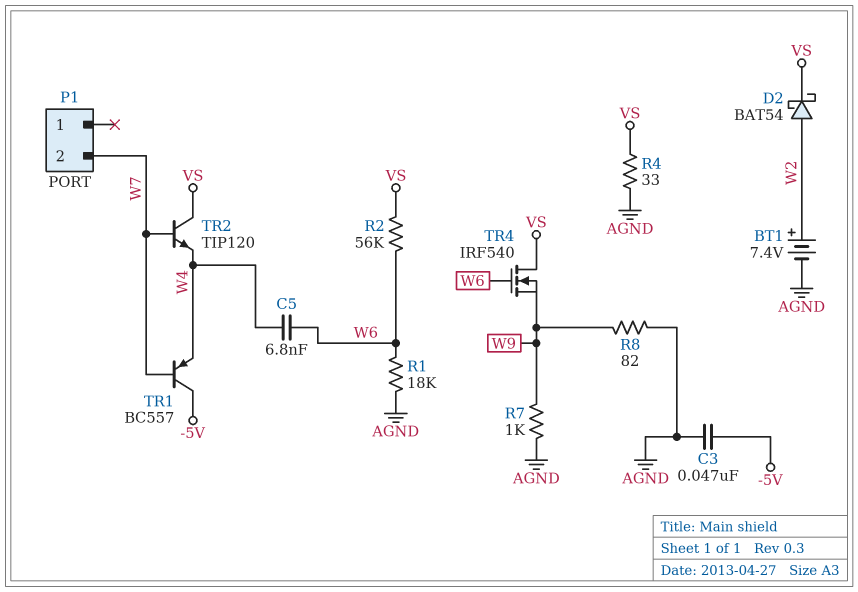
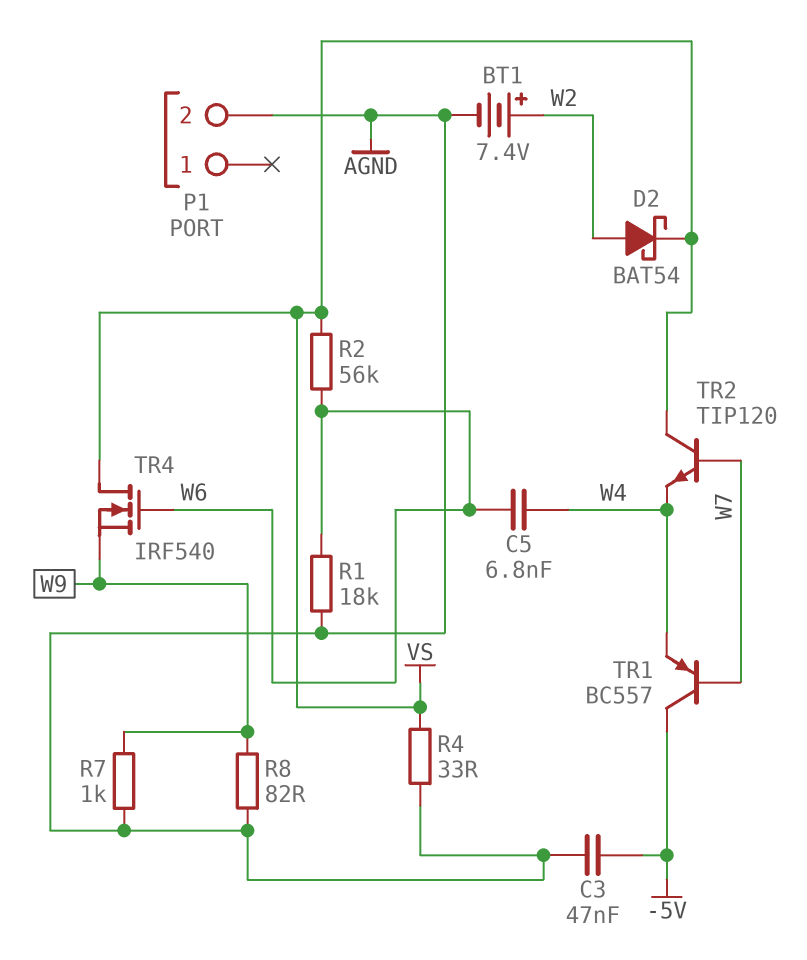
P1 pin 2: W7 -> AGND

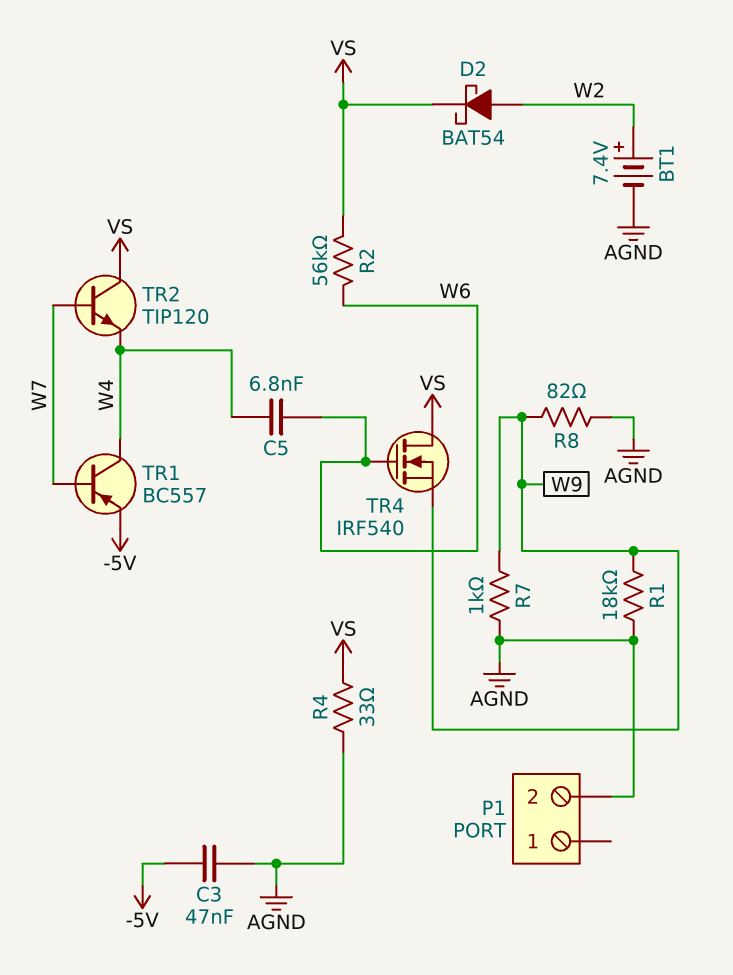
R1: 18k (AGND, W6) -> 18k (AGND, W9)
TR1: PNP BC557 (B W7, C -5V, E W4) -> PNP BC557 (B W7, C W4, E -5V)

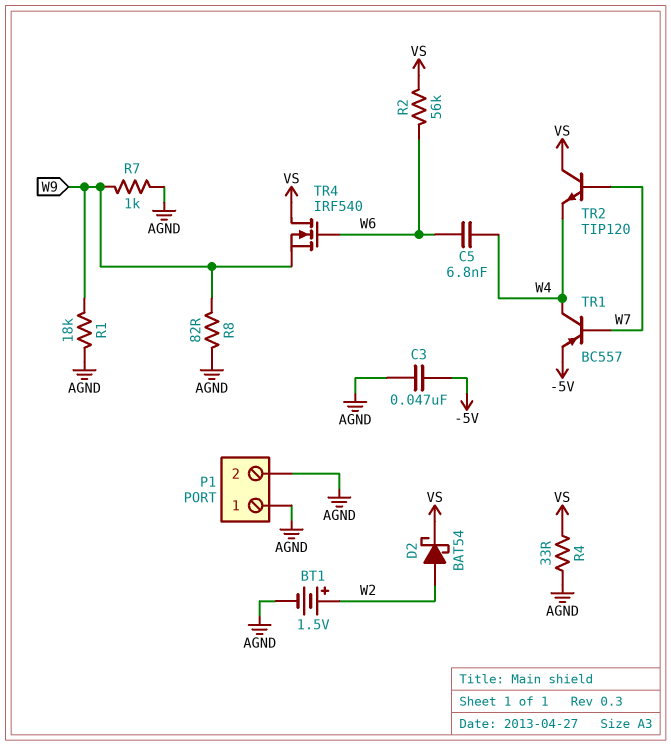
BT1: 7.4V (plus W2, minus AGND) -> 1.5V (plus W2, minus AGND)
P1 pin 1: none -> AGND

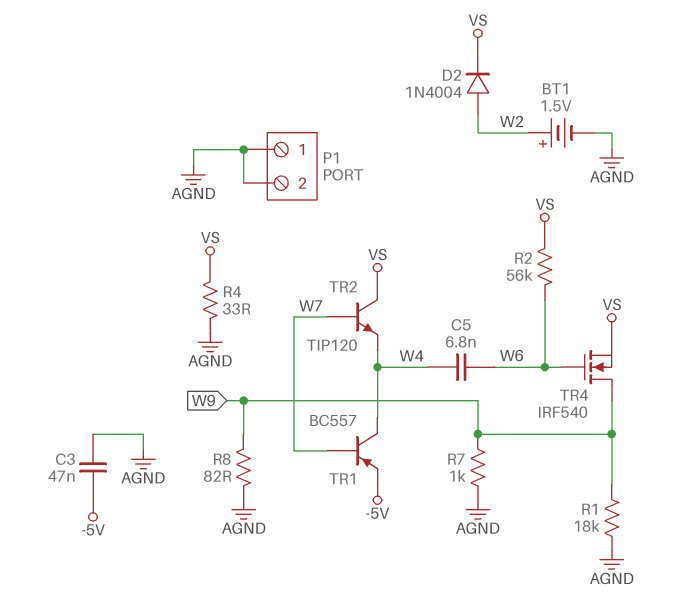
D2: schottky BAT54 (A W2, K VS) -> diode 1N4004 (A W2, K VS)
TR4: NMOS IRF540 (G W6, D VS, S W9) -> NMOS IRF540 (G W6, D W9, S VS)

